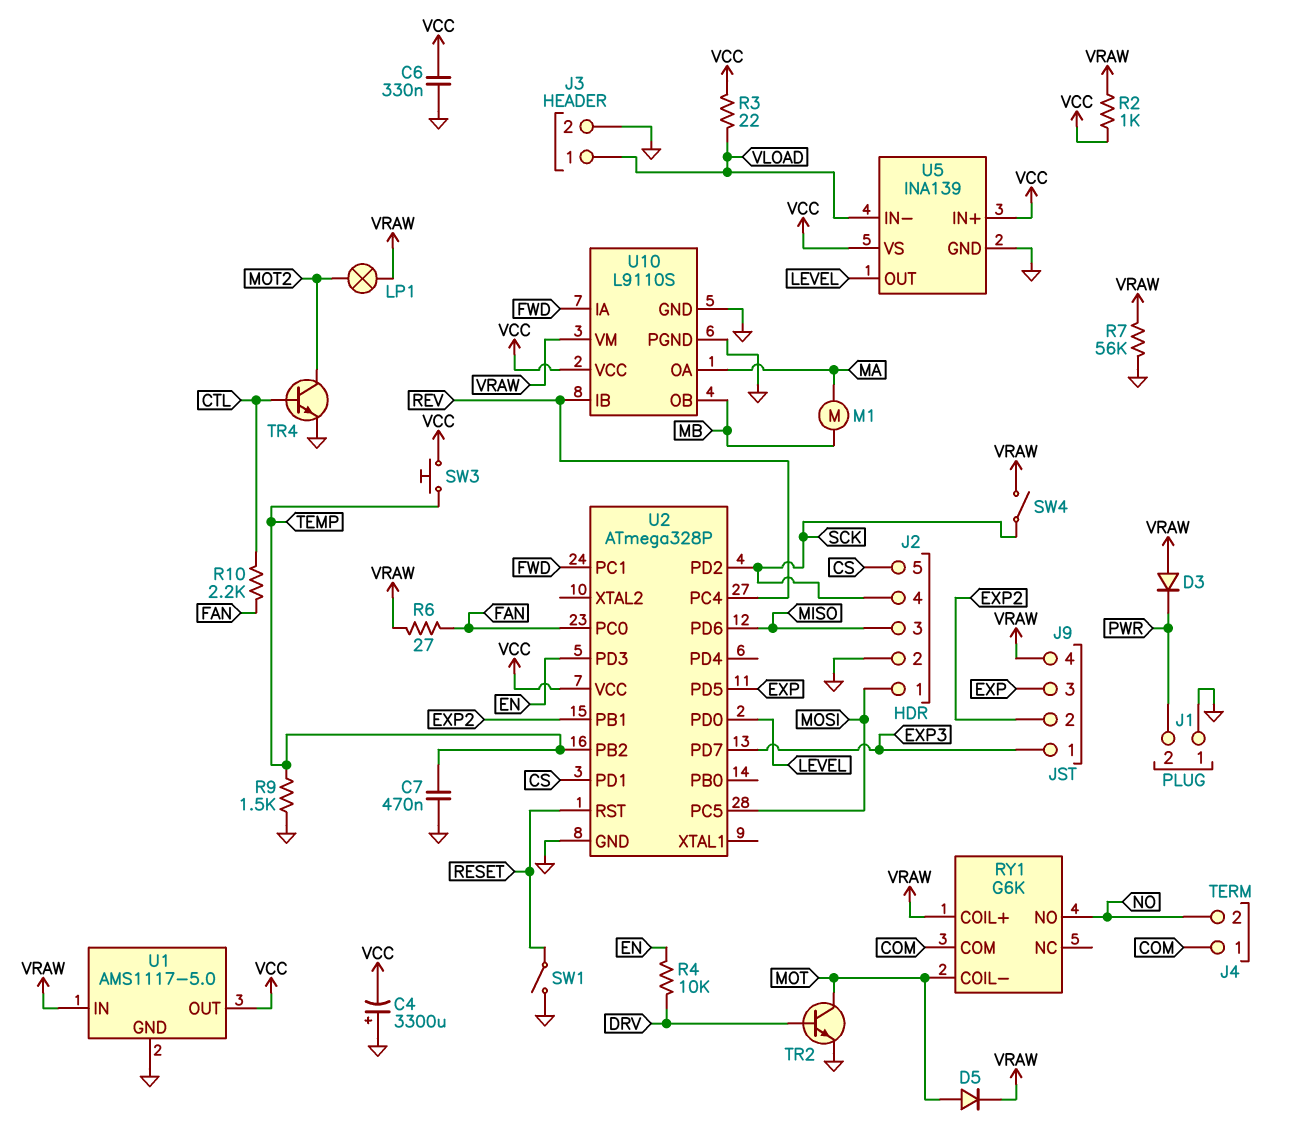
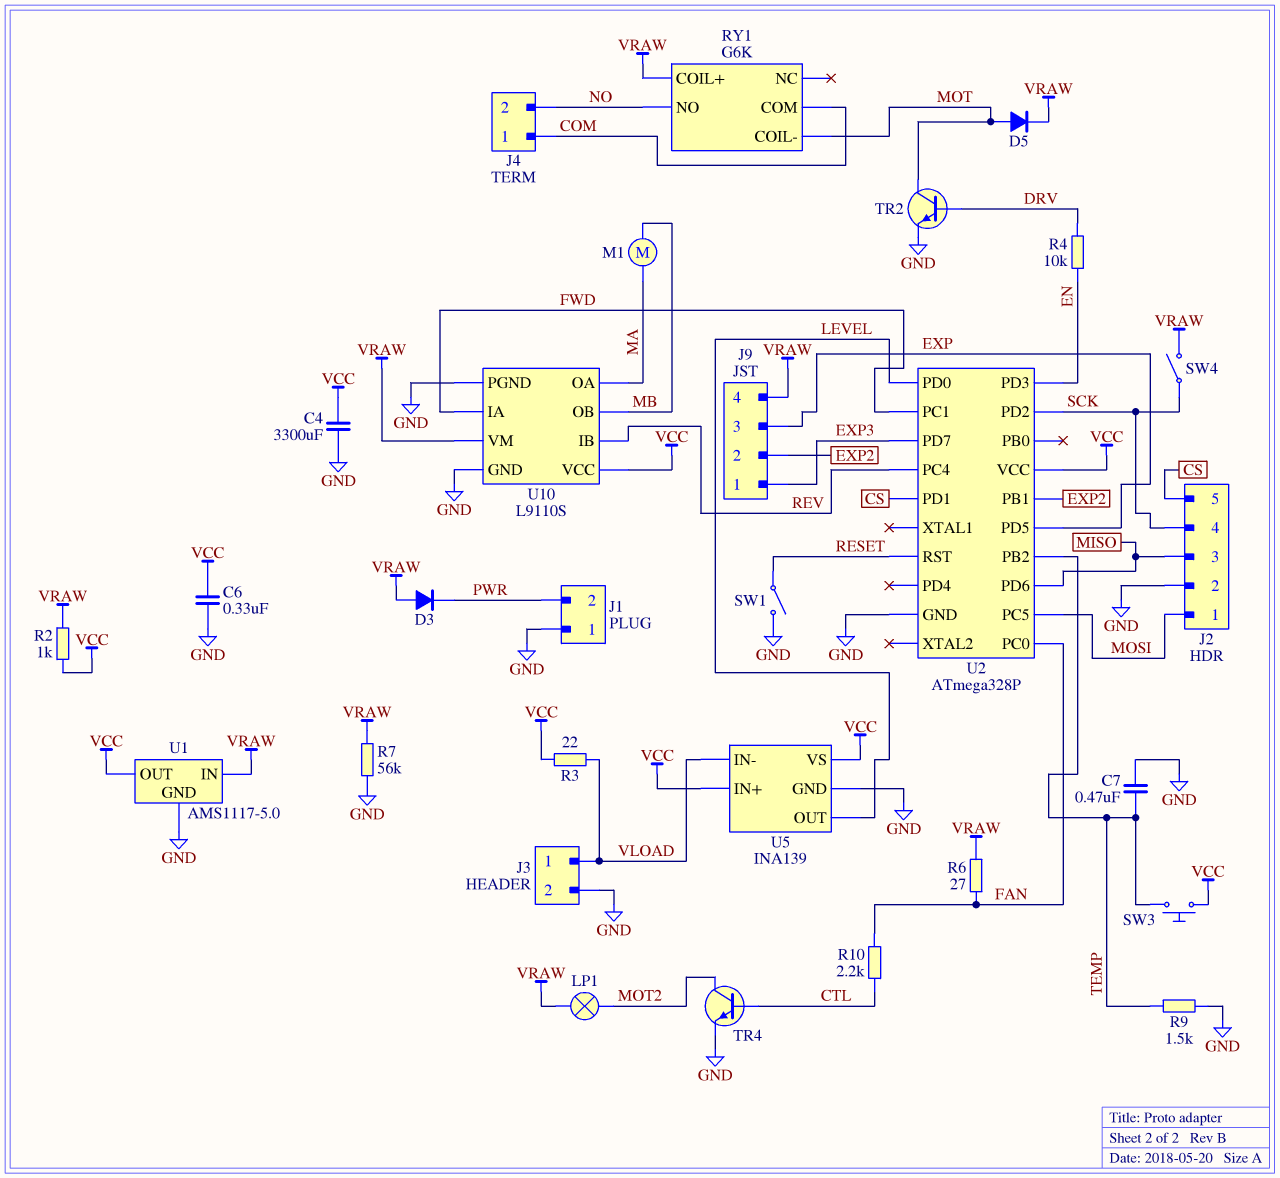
C4: 3300uF (plus GND, minus VCC) -> 3300uF (GND, VCC)

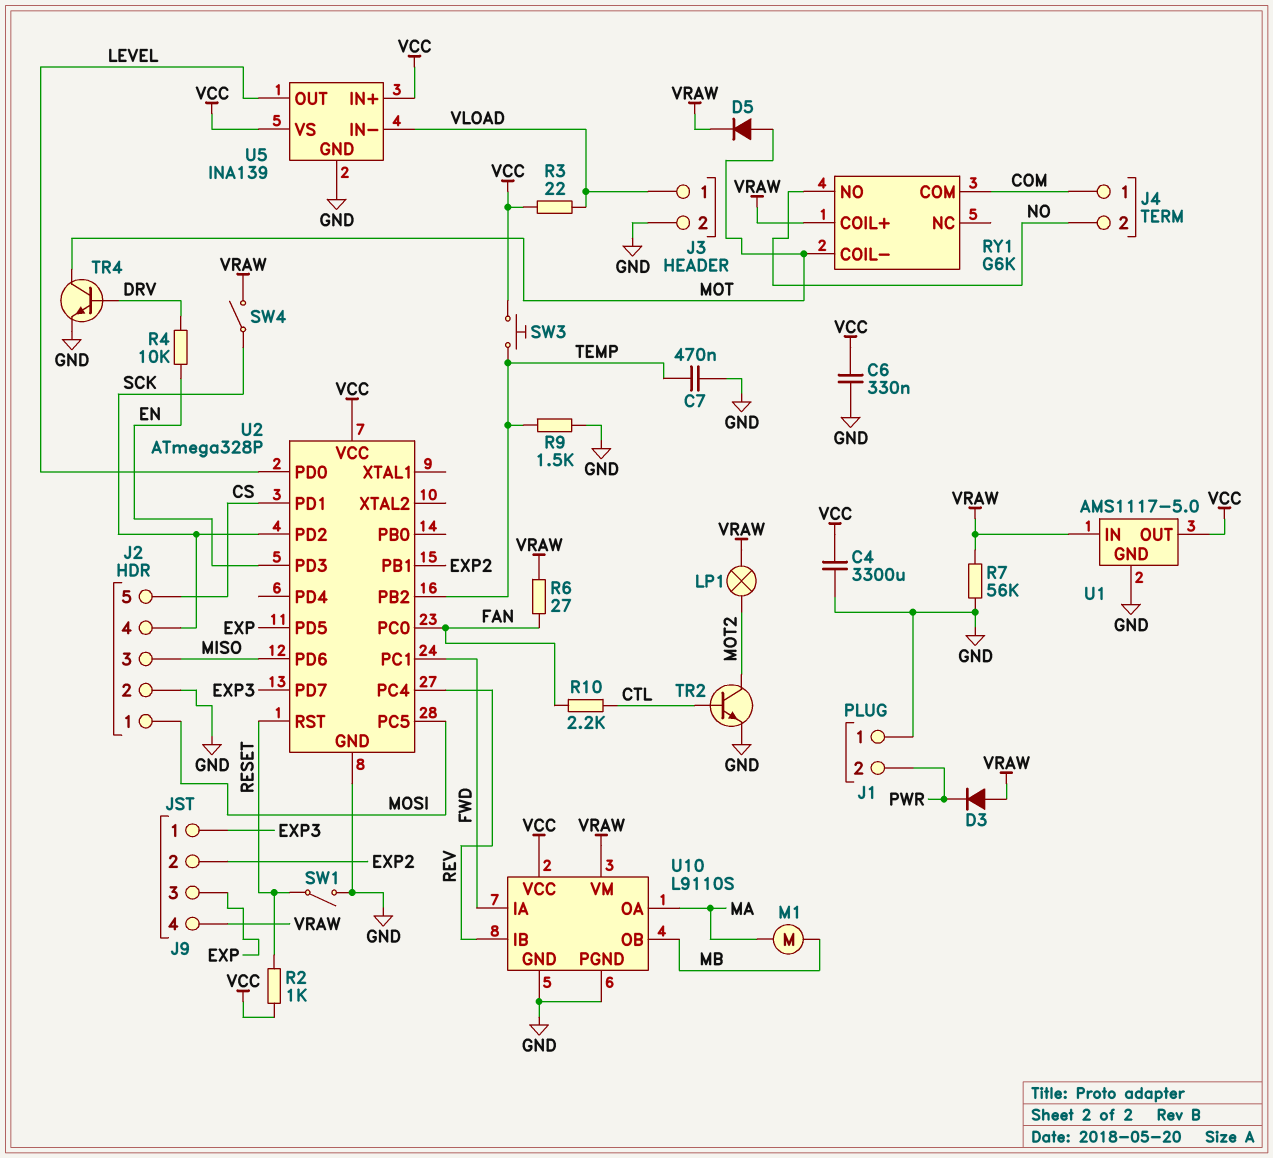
R2: 1k (VCC, VRAW) -> 1k (RESET, VCC)
TR2: NPN (B DRV, C MOT, E GND) -> NPN (B CTL, C MOT2, E GND)
TR4: NPN (B CTL, C MOT2, E GND) -> NPN (B DRV, C MOT, E GND)

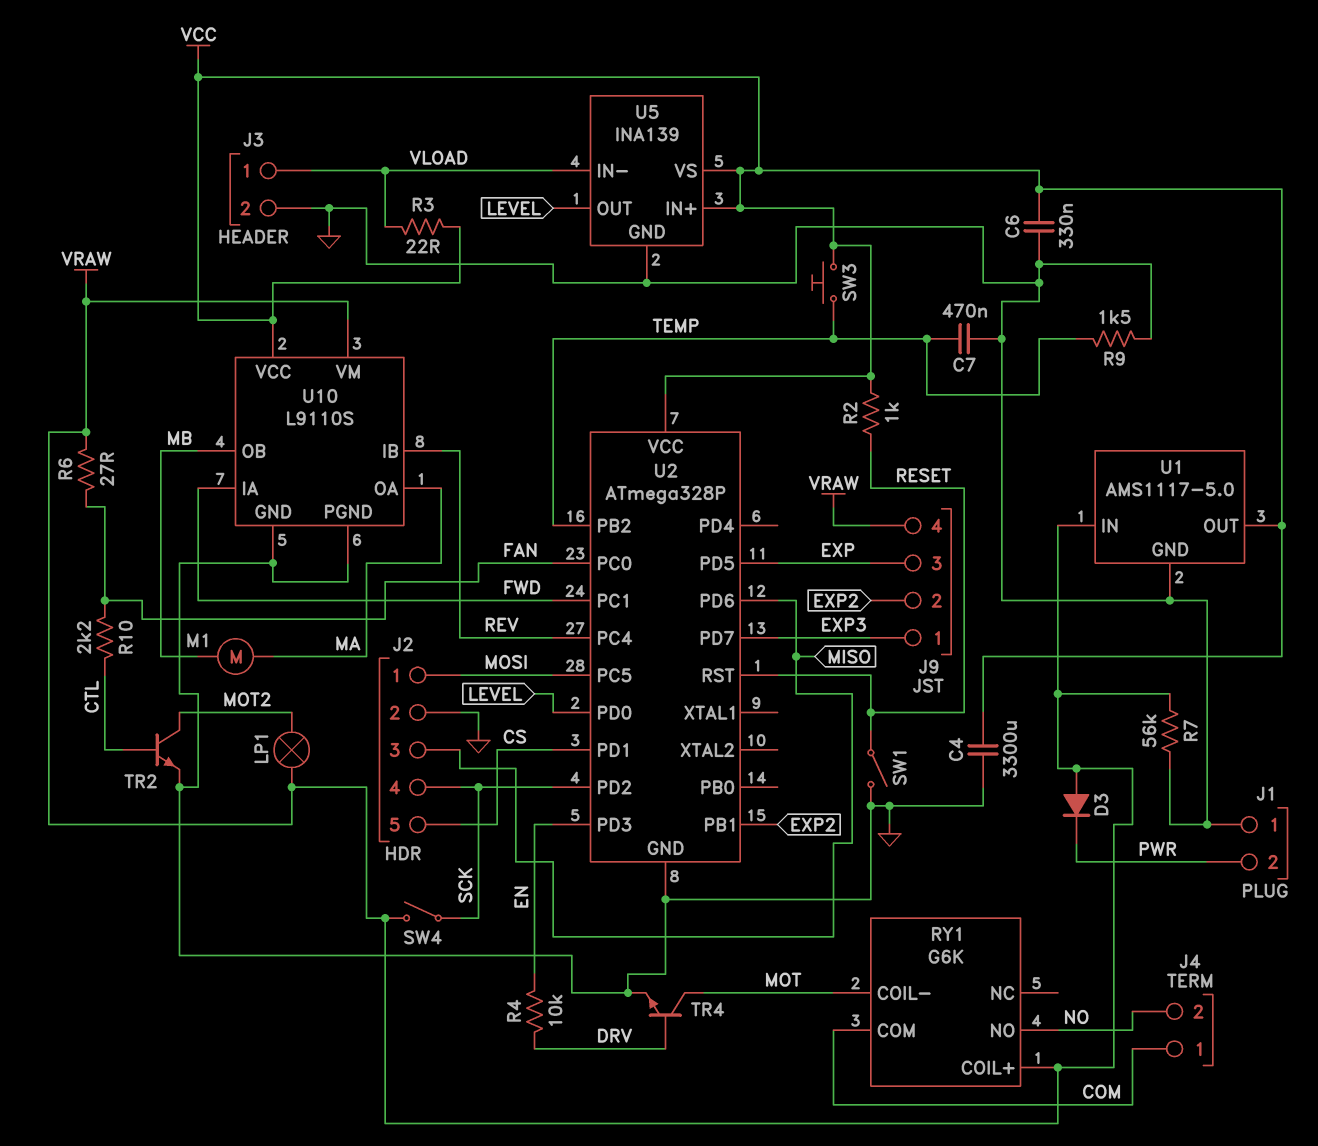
D5: diode (A MOT, K VRAW) -> none

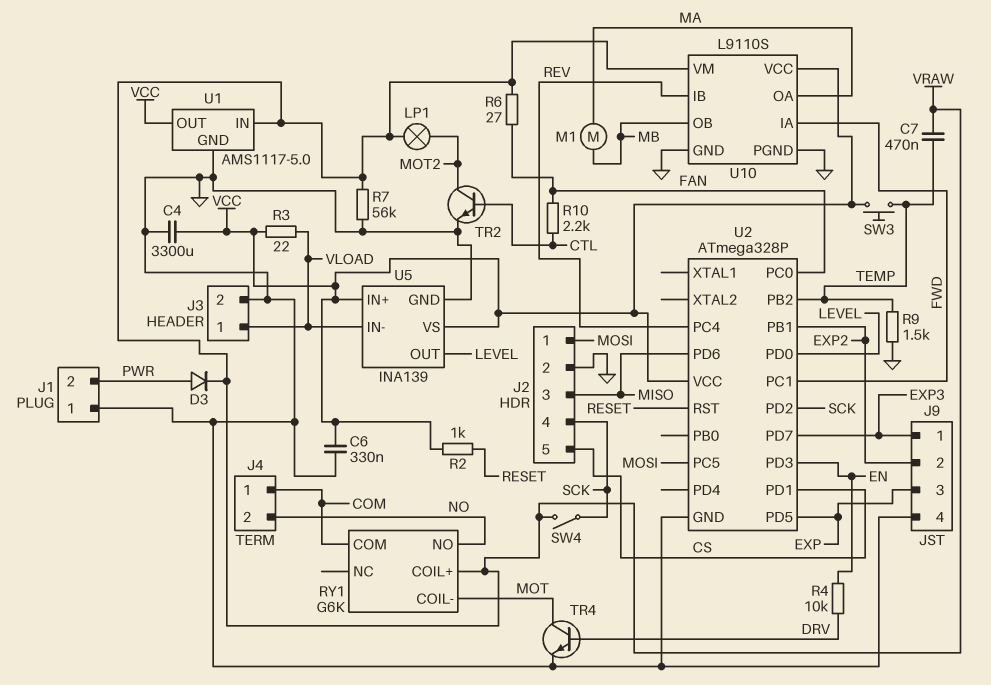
C7: 470nF (GND, TEMP) -> 470nF (TEMP, VRAW)
D3: diode (A VRAW, K PWR) -> diode (A PWR, K VRAW)
J9 pin 4: VRAW -> GND
SW1: switch (GND, RESET) -> none

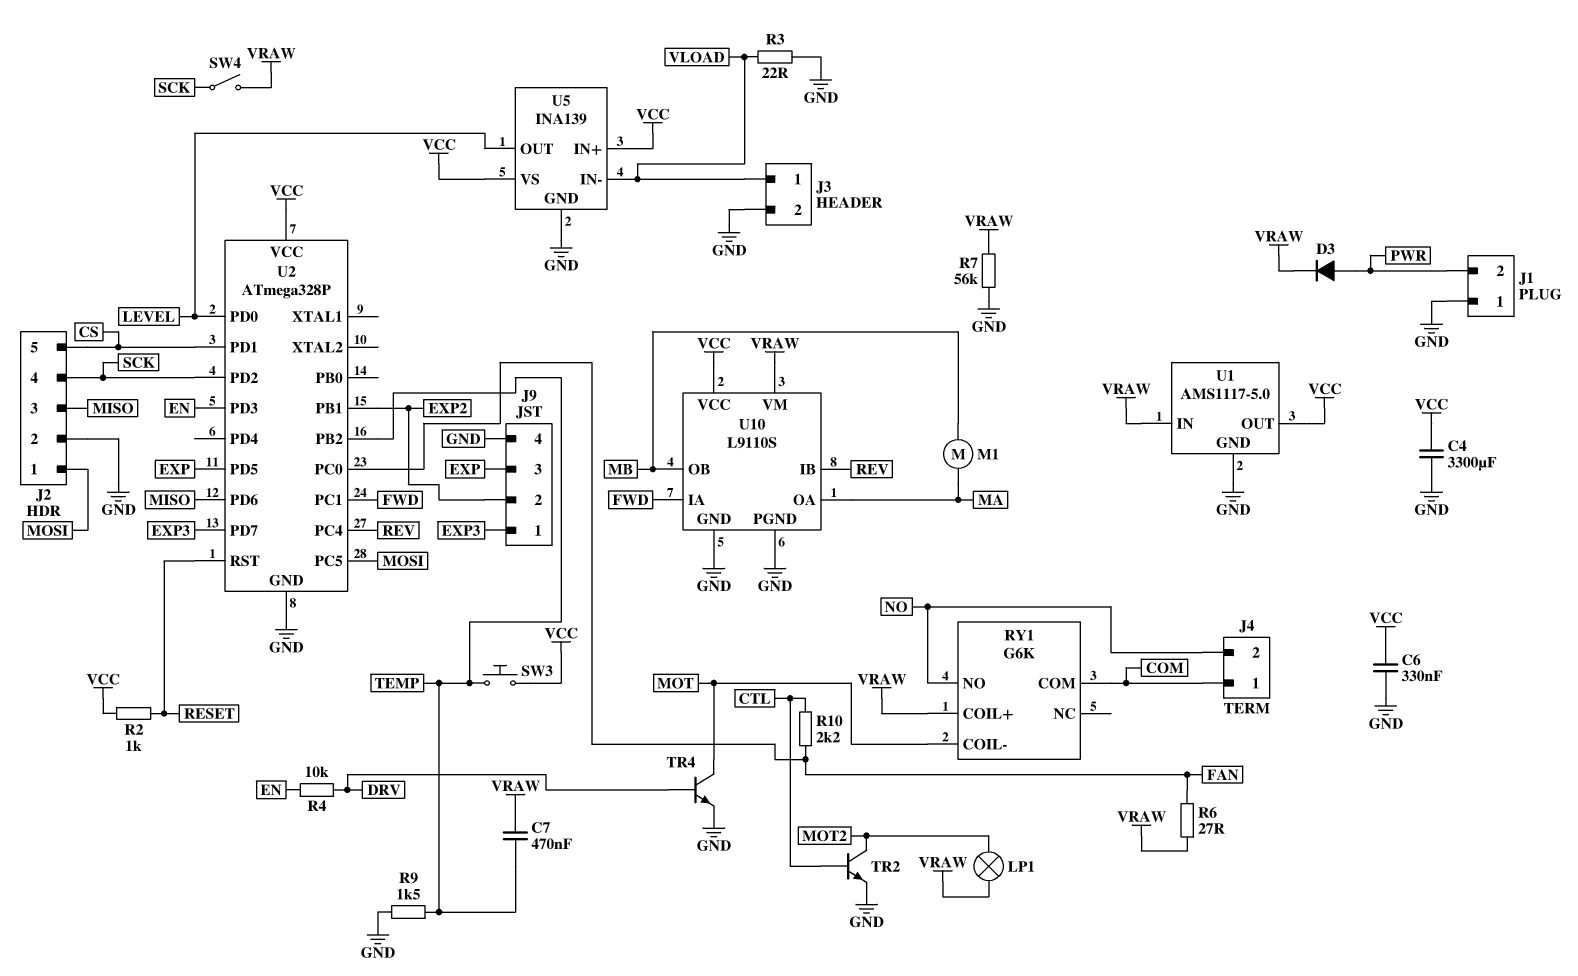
R3: 22 (VCC, VLOAD) -> 22 (GND, VLOAD)

